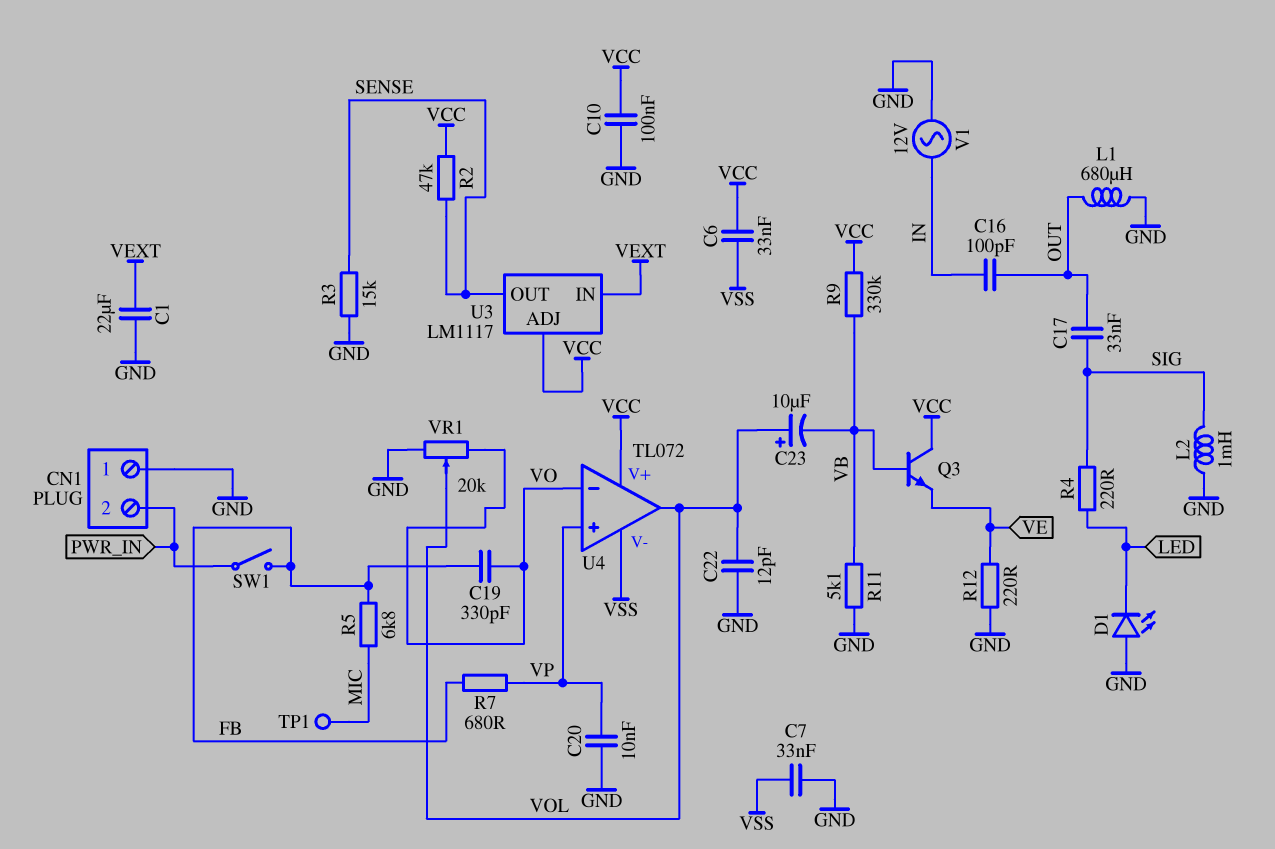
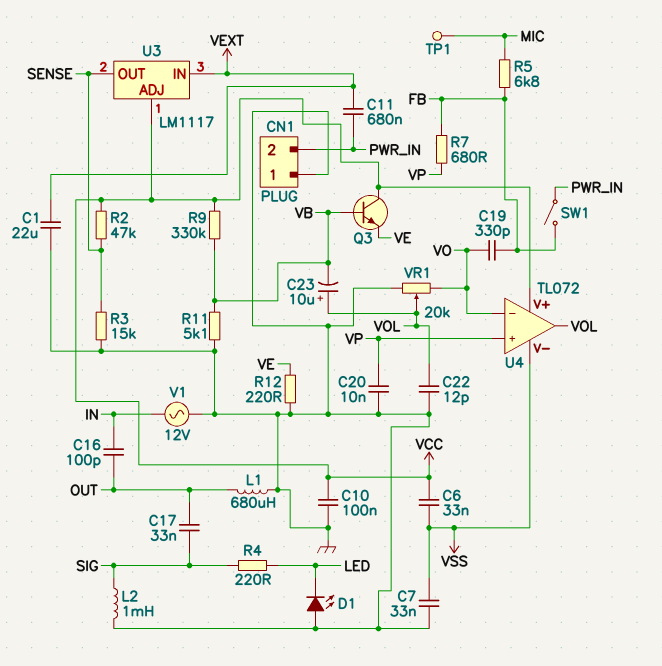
C11: none -> 680nF (PWR_IN, VEXT)

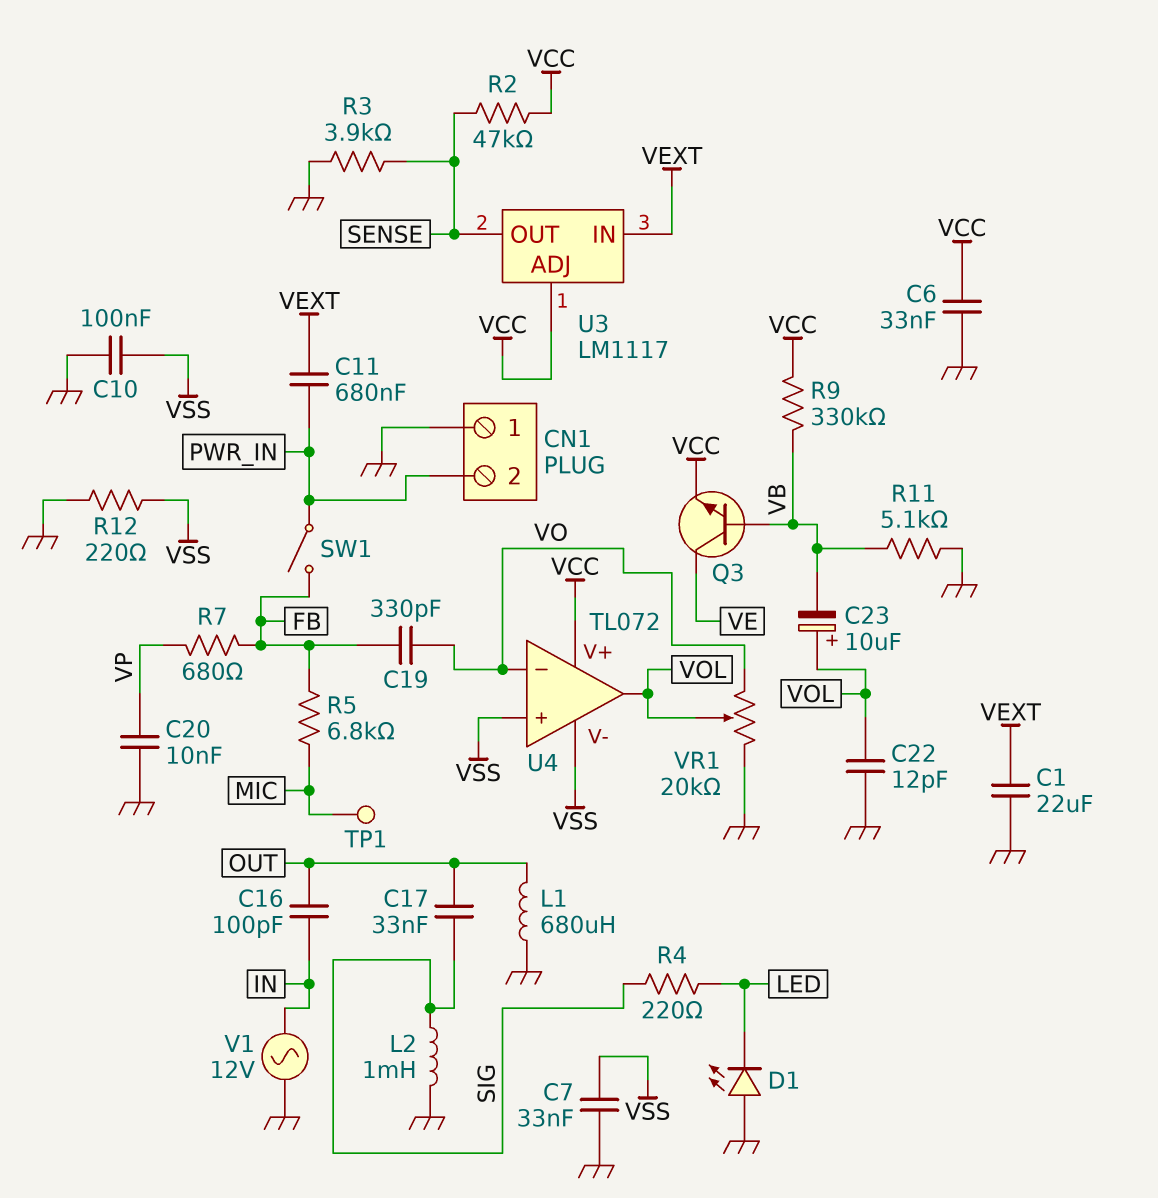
C6: 33nF (VCC, VSS) -> 33nF (GND, VCC)
C10: 100nF (GND, VCC) -> 100nF (GND, VSS)
Q3: NPN (B VB, C VCC, E VE) -> NPN (B VB, C VE, E VCC)
R3: 15k (GND, SENSE) -> 3.9k (GND, SENSE)
R12: 220 (GND, VE) -> 220 (GND, VSS)
U4 pin in+: VP -> VSS

